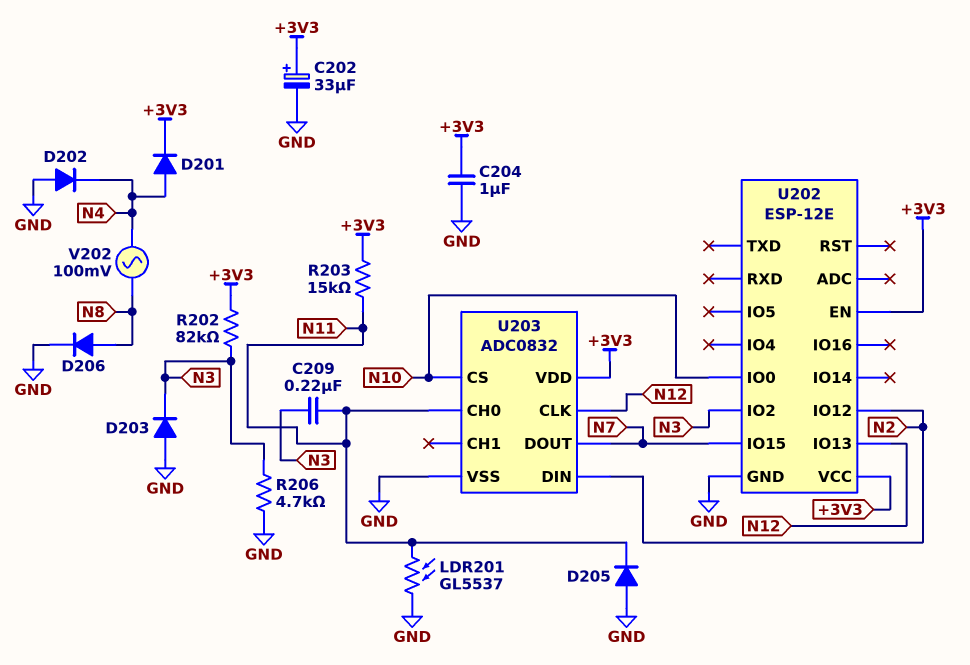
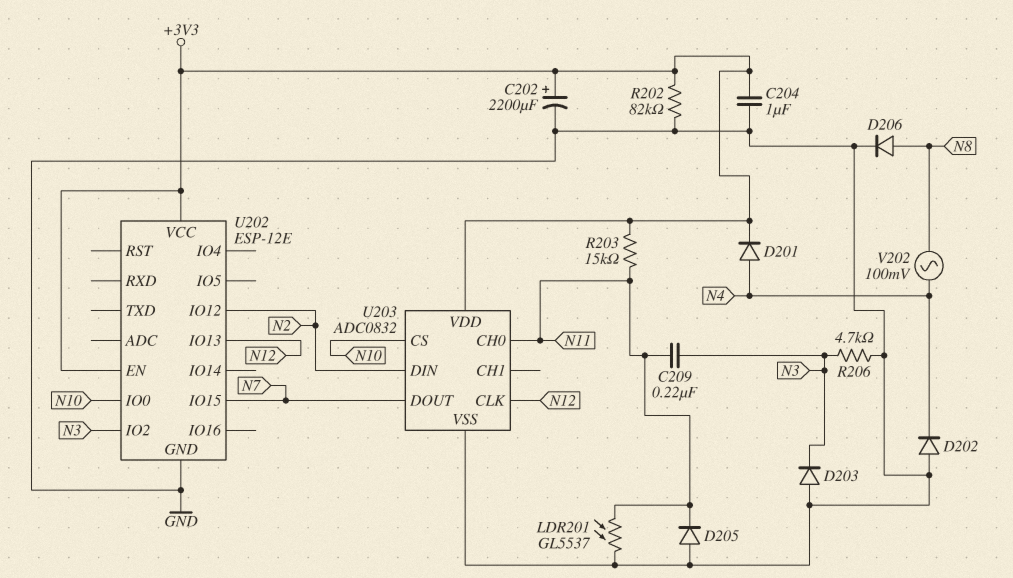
C202: 33uF (plus +3V3, minus GND) -> 2200uF (plus +3V3, minus GND)
R202: 82k (+3V3, N3) -> 82k (+3V3, GND)

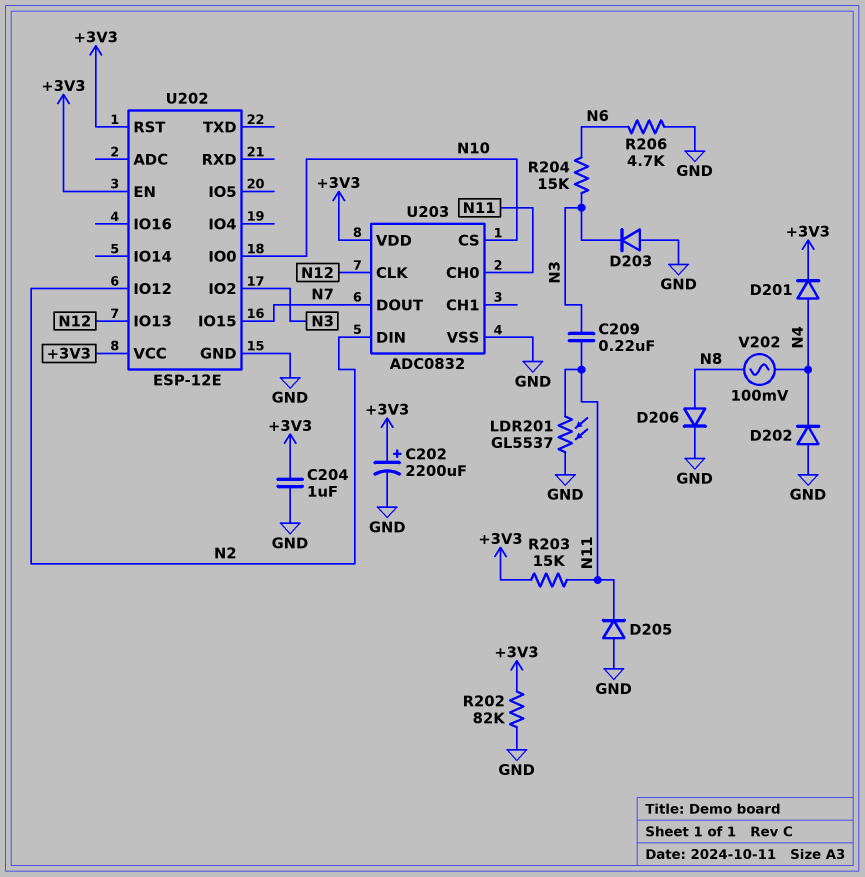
R204: none -> 15k (N3, N6)
R206: 4.7k (GND, N3) -> 4.7k (GND, N6)
U202 pin RST: none -> +3V3

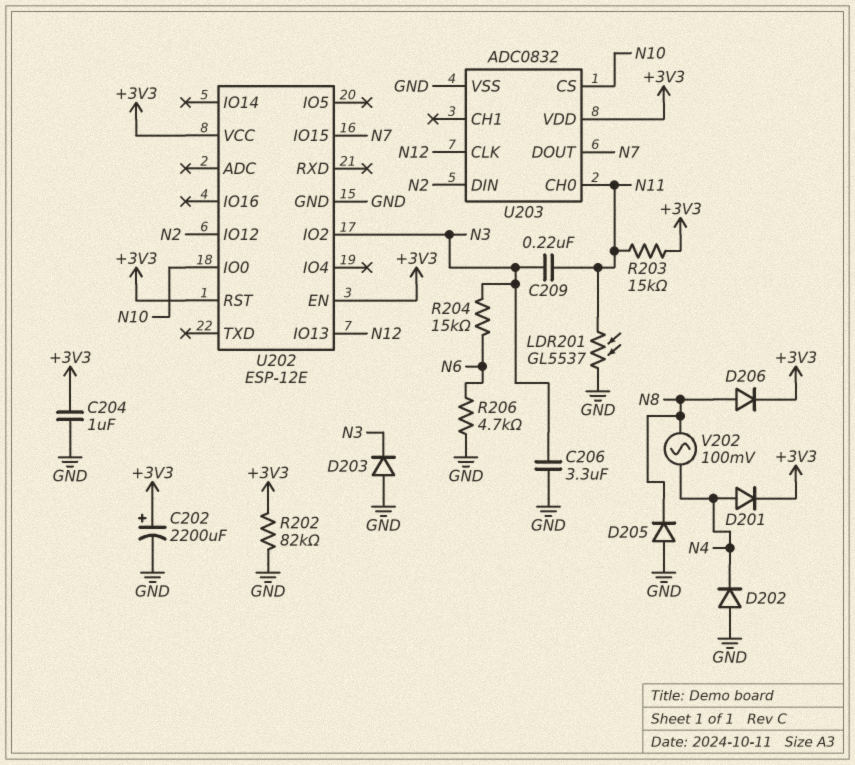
C206: none -> 3.3uF (GND, N3)
D205: diode (A GND, K N11) -> diode (A GND, K N8)
D206: diode (A N8, K GND) -> diode (A N8, K +3V3)

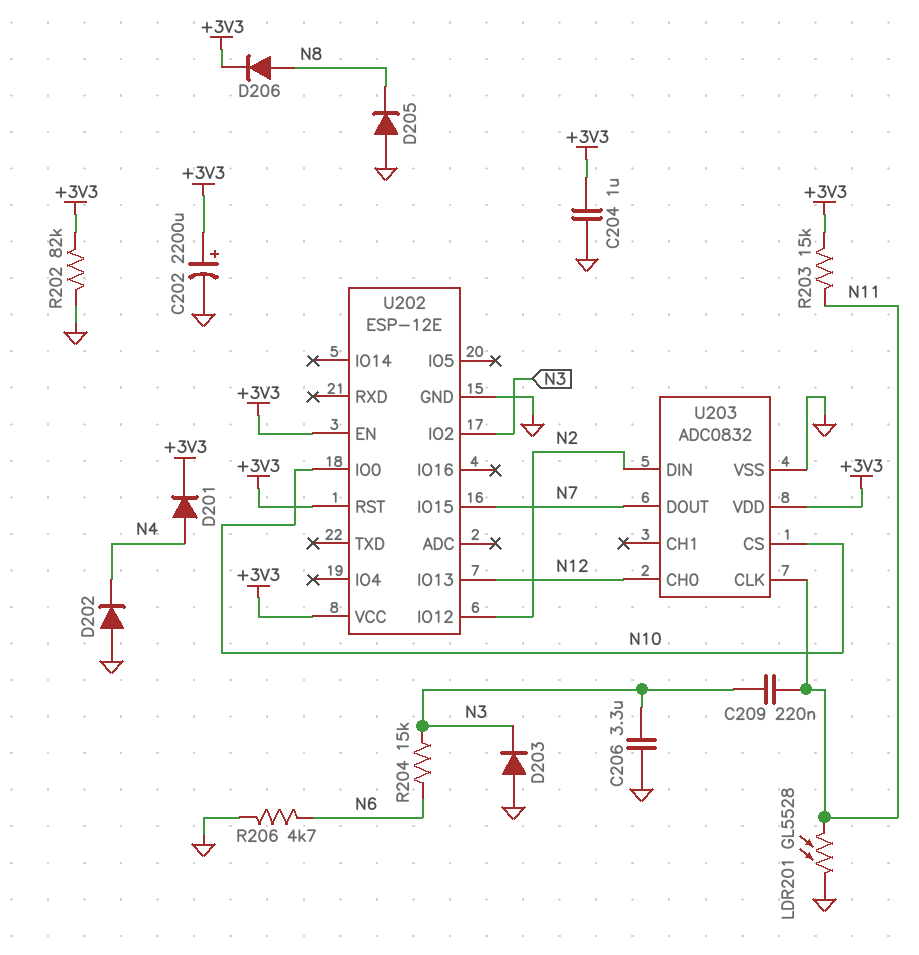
LDR201: GL5537 (GND, N11) -> GL5528 (GND, N11)
U203 pin CH0: N11 -> N12
U203 pin CLK: N12 -> N11
V202: AC 100mV (N4, N8) -> none

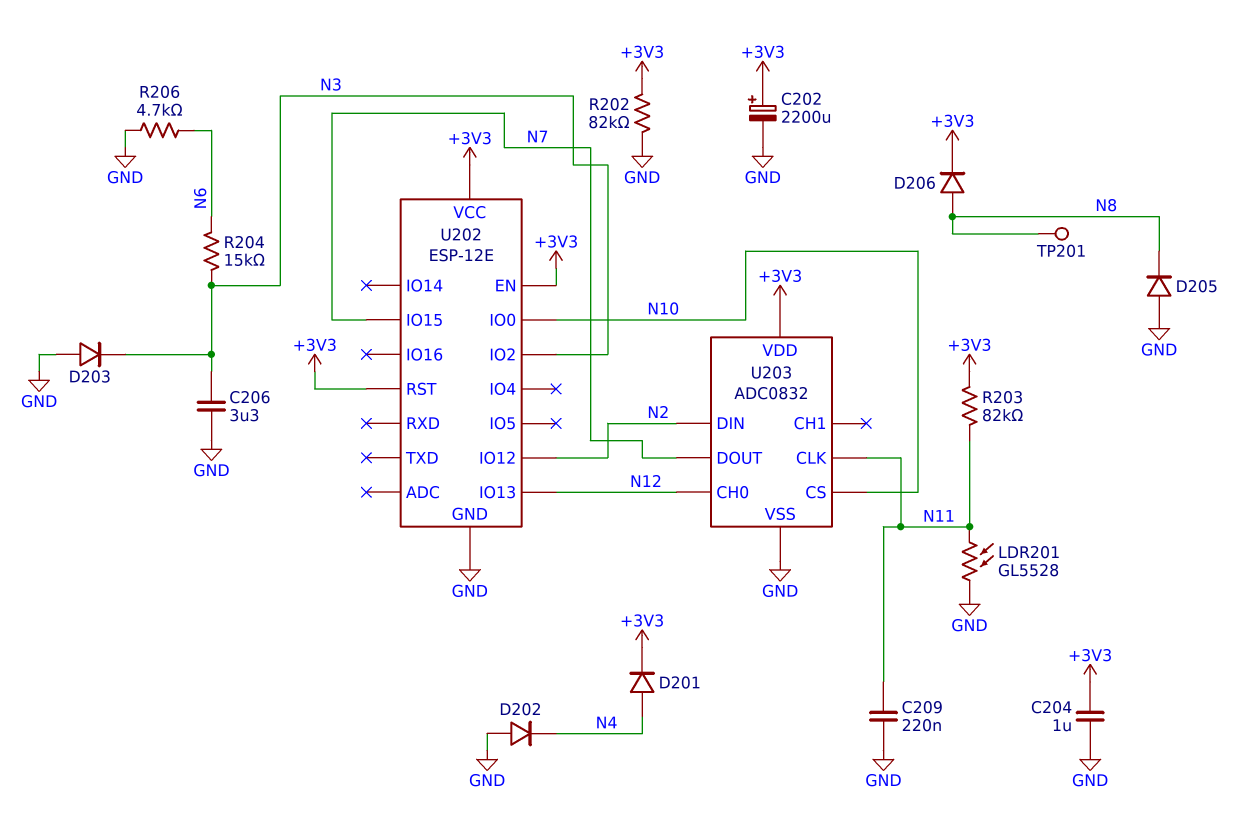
C209: 220nF (N3, N11) -> 220nF (GND, N11)
R203: 15k (+3V3, N11) -> 82k (+3V3, N11)
TP201: none -> test point (N8)

